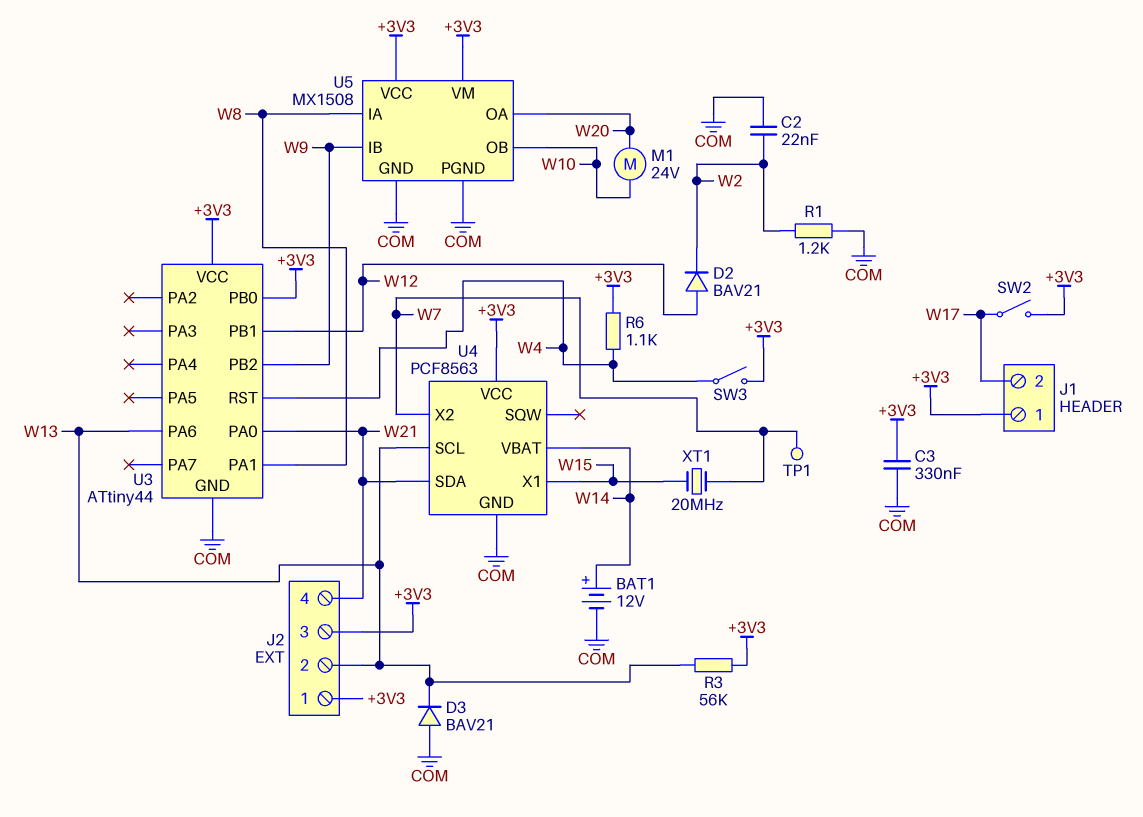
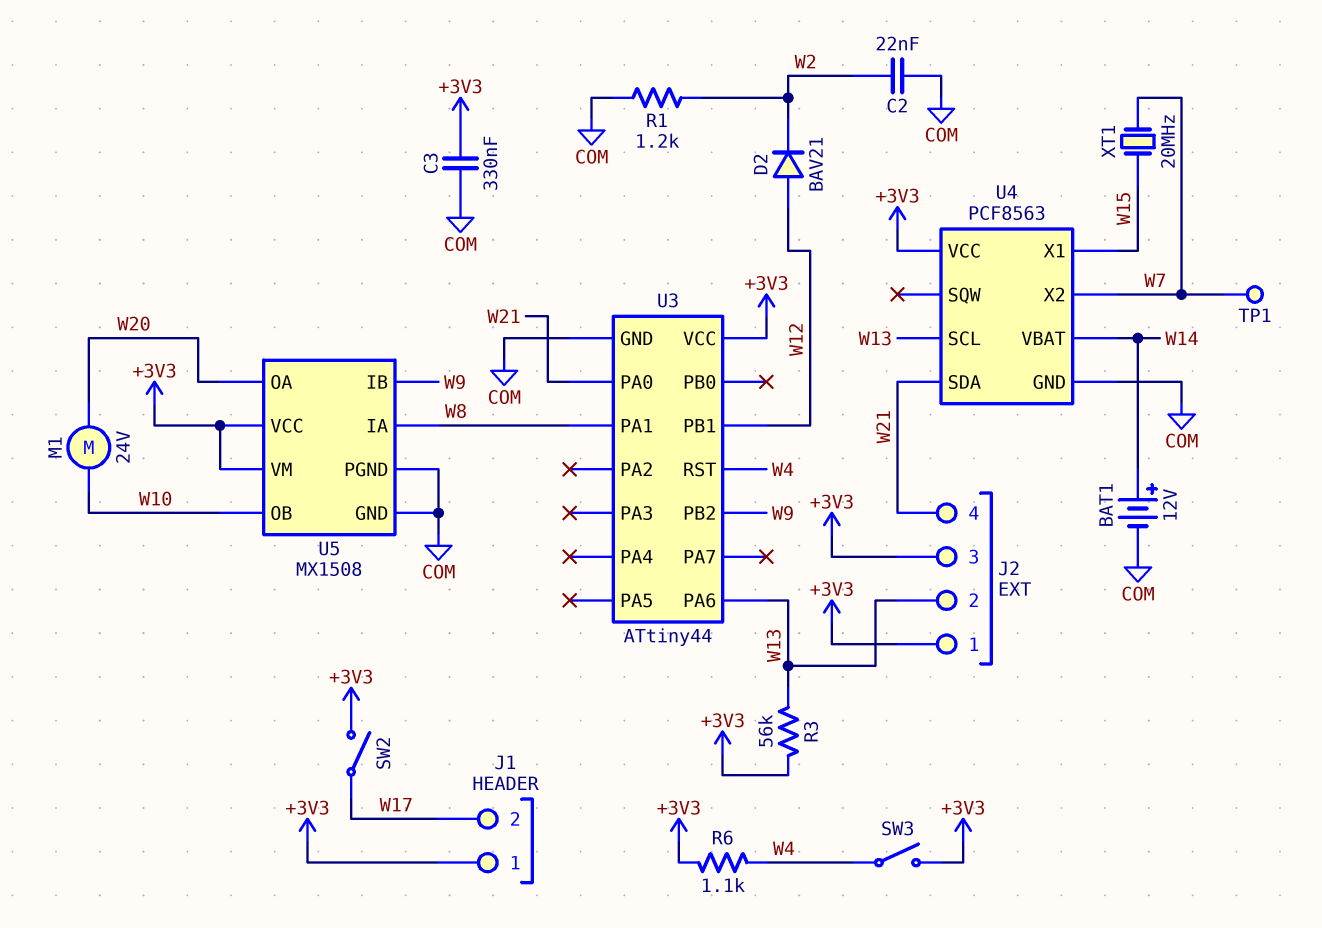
D3: diode BAV21 (A COM, K W13) -> none
U3 pin PB0: +3V3 -> none

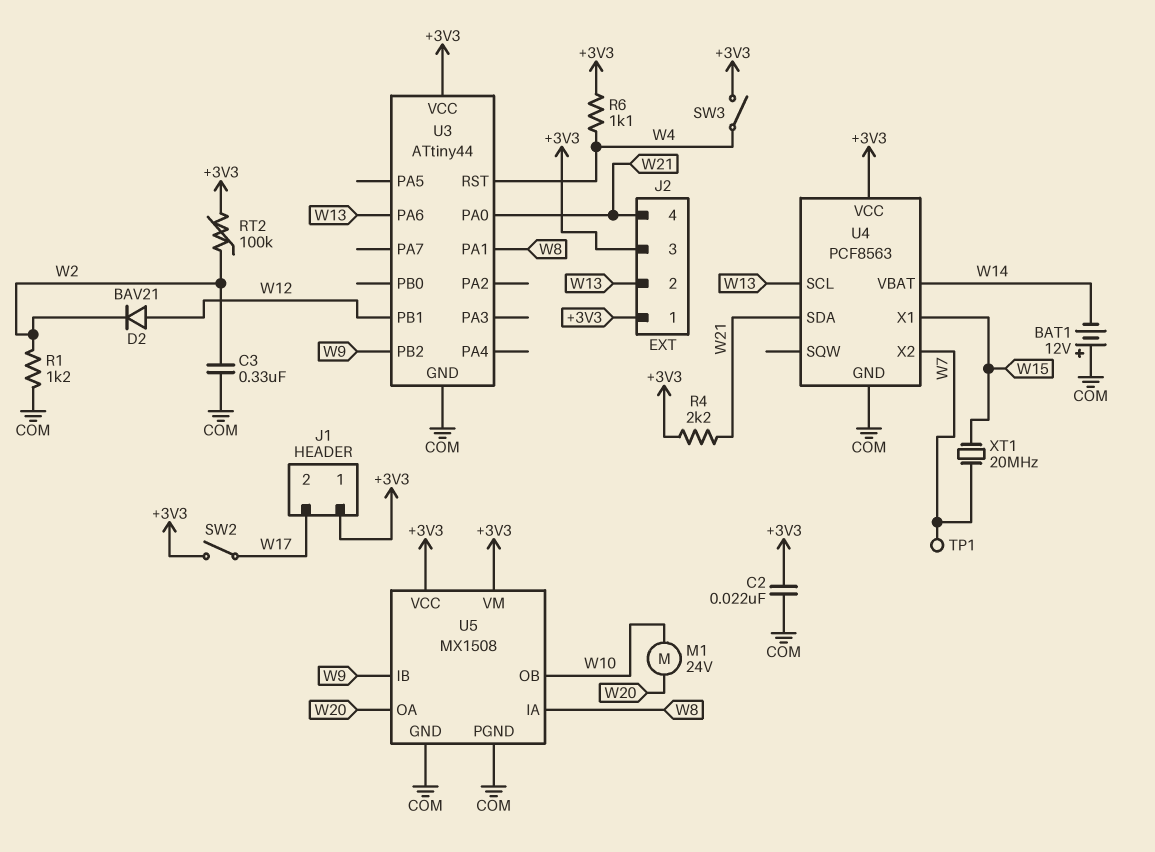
BAT1: 12V (plus W14, minus COM) -> 12V (plus COM, minus W14)
C2: 22nF (COM, W2) -> 22nF (+3V3, COM)
C3: 330nF (+3V3, COM) -> 330nF (COM, W2)
R3: 56k (+3V3, W13) -> none
R4: none -> 2.2k (+3V3, W21)
RT2: none -> 100k (+3V3, W2)

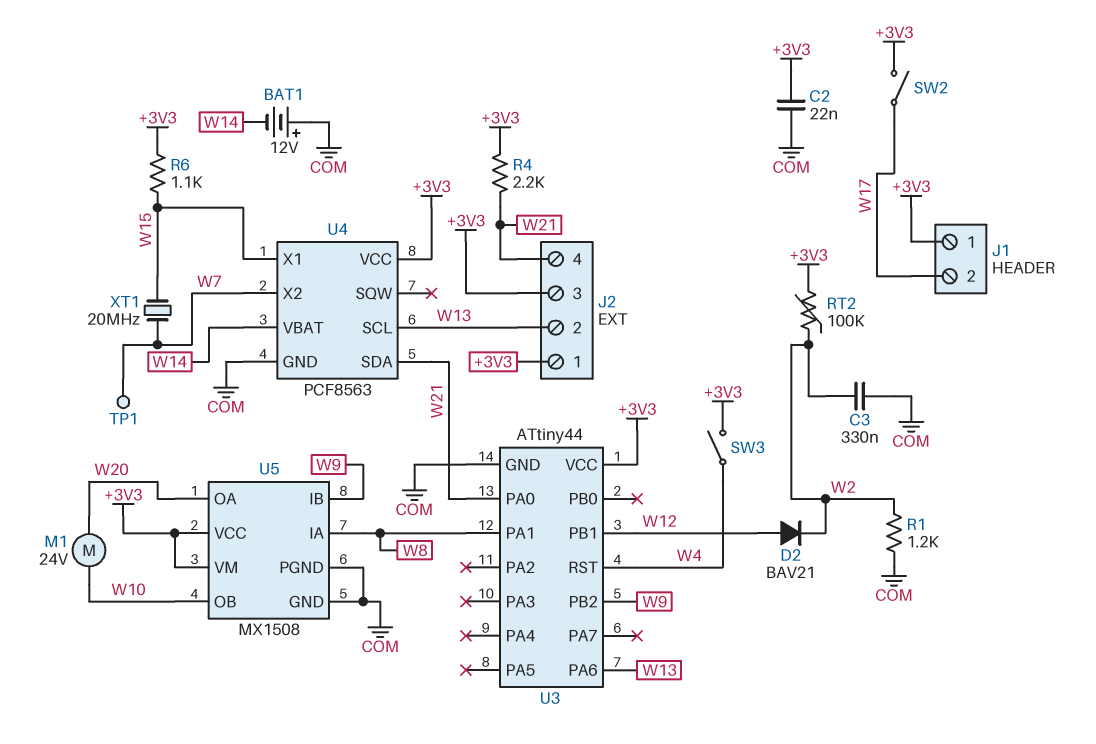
R6: 1.1k (+3V3, W4) -> 1.1k (+3V3, W15)

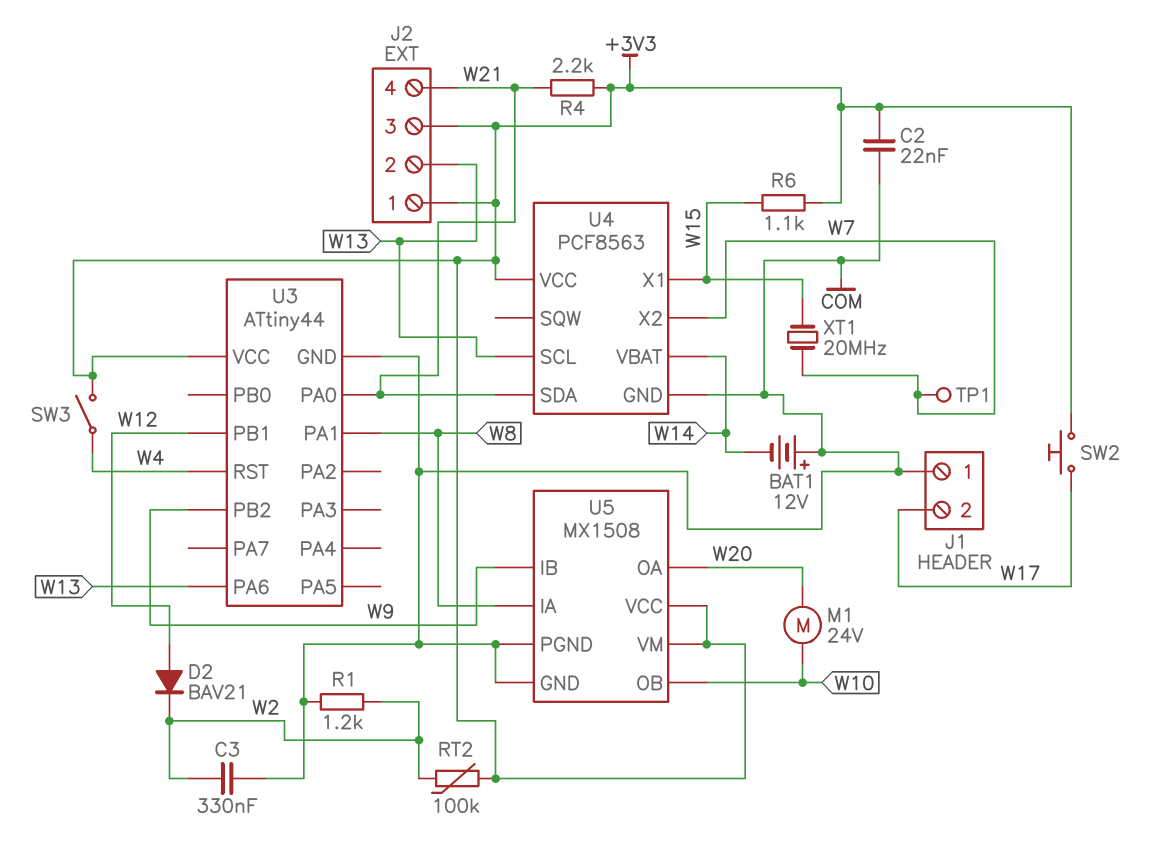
J1 pin 1: +3V3 -> COM
SW2: switch (+3V3, W17) -> button (+3V3, W17)

